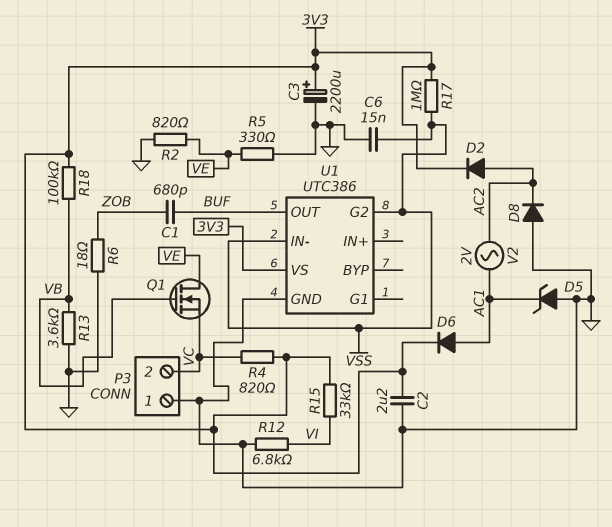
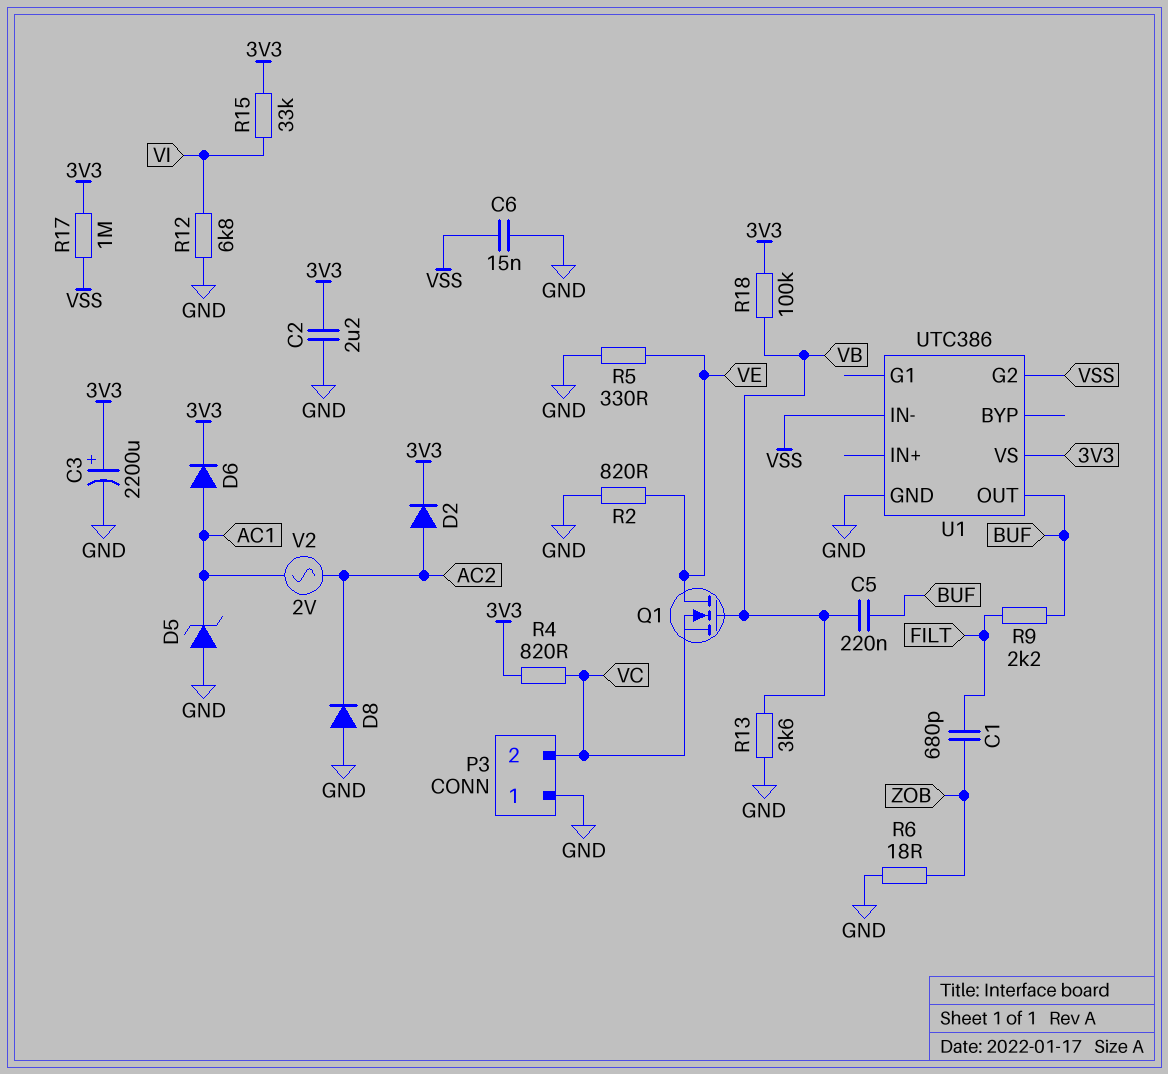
C1: 680pF (BUF, ZOB) -> 680pF (FILT, ZOB)
C5: none -> 220nF (BUF, VB)
R9: none -> 2.2k (BUF, FILT)

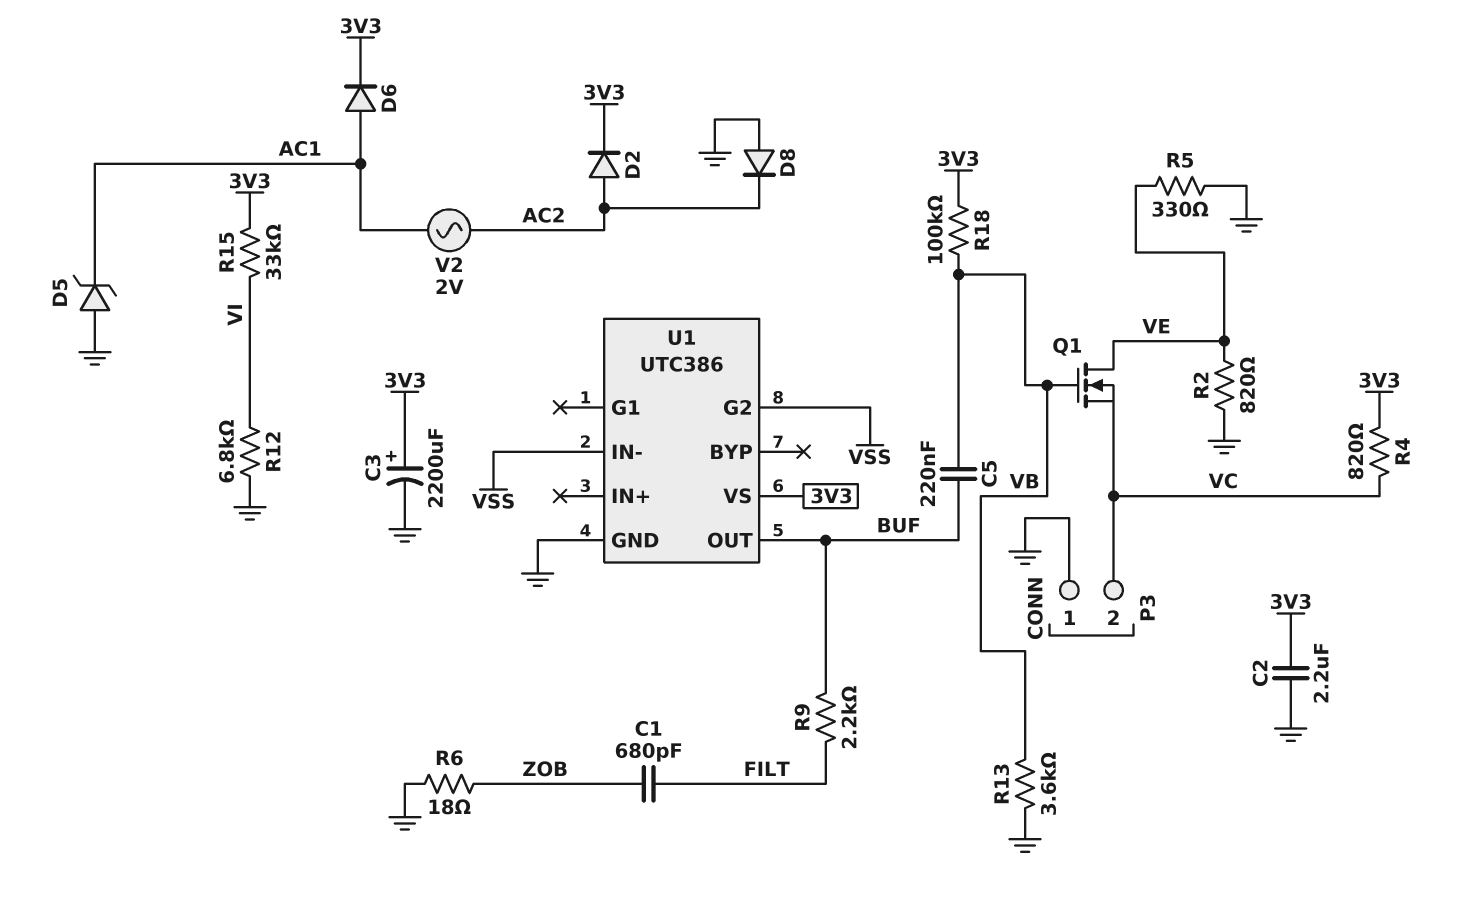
C6: 15nF (GND, VSS) -> none
R17: 1M (3V3, VSS) -> none

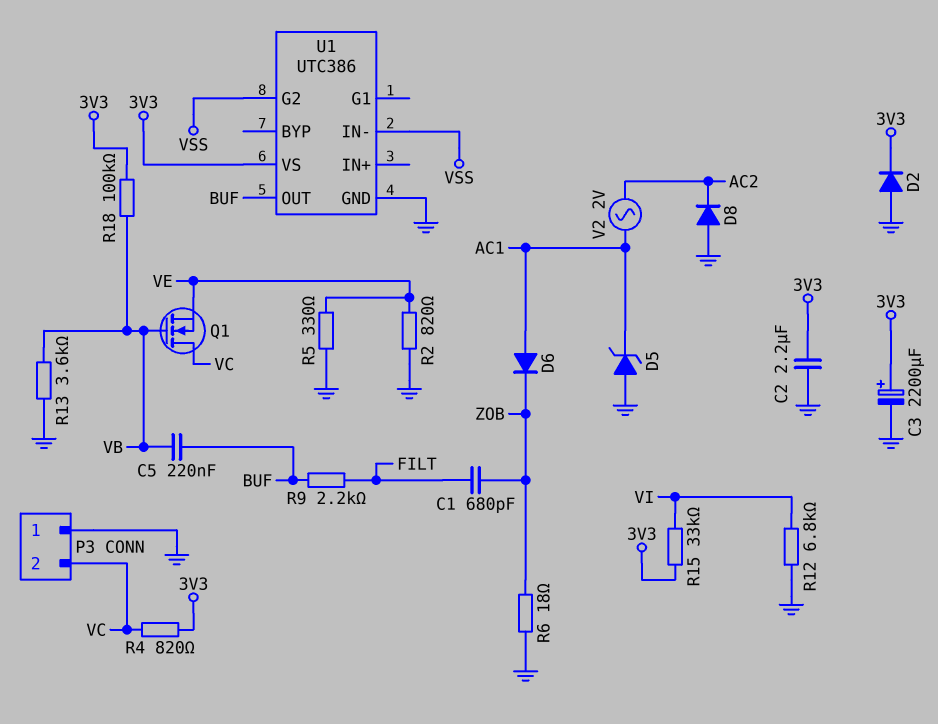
D2: diode (A AC2, K 3V3) -> diode (A GND, K 3V3)
D6: diode (A AC1, K 3V3) -> diode (A AC1, K ZOB)
Q1: NMOS (G VB, D VE, S VC) -> NMOS (G VB, D VC, S VE)

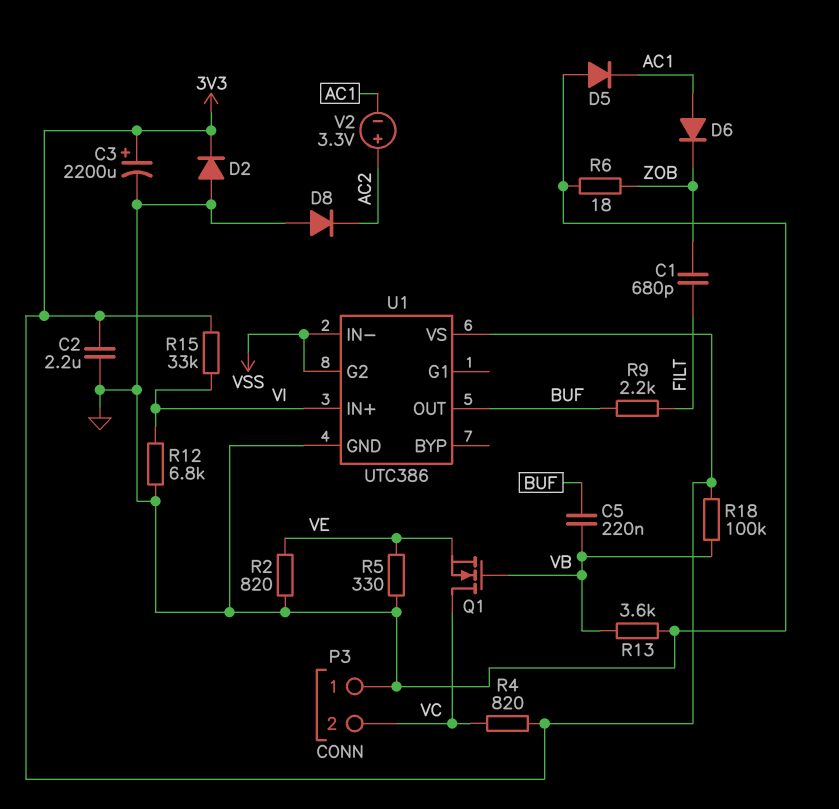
D5: zener (A GND, K AC1) -> diode (A GND, K AC1)
U1 pin IN+: none -> VI
V2: AC 2V (AC1, AC2) -> 3.3V (plus AC2, minus AC1)

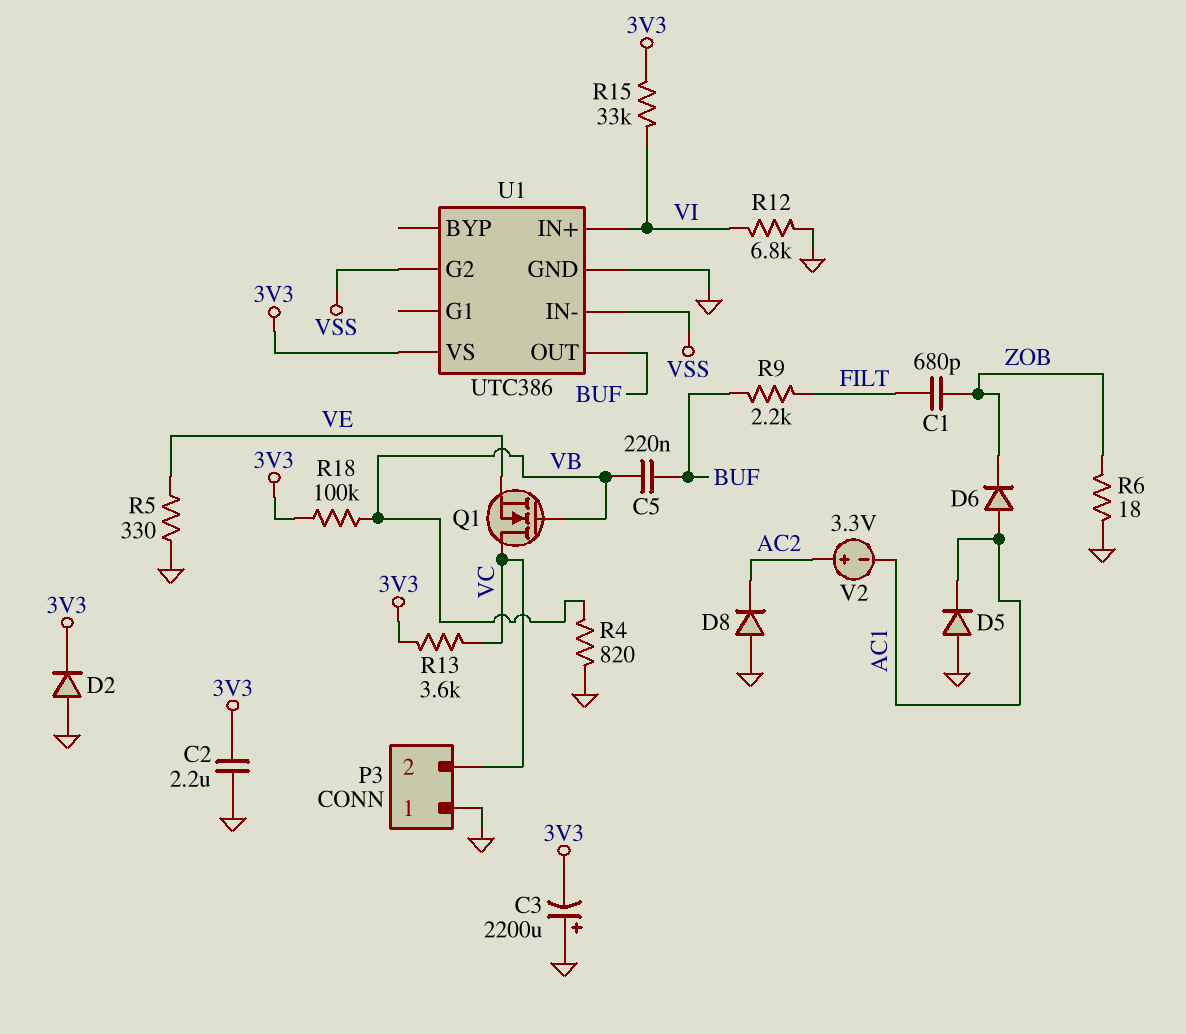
C3: 2200uF (plus 3V3, minus GND) -> 2200uF (plus GND, minus 3V3)
R2: 820 (GND, VE) -> none
R4: 820 (3V3, VC) -> 820 (GND, VB)
R13: 3.6k (GND, VB) -> 3.6k (3V3, VC)

